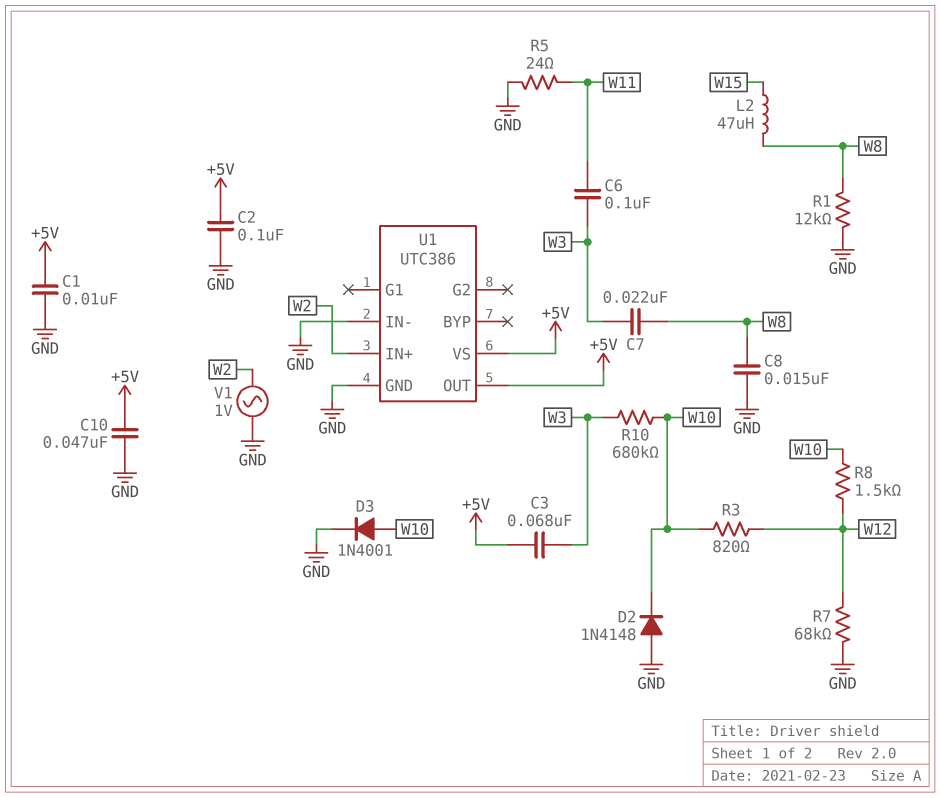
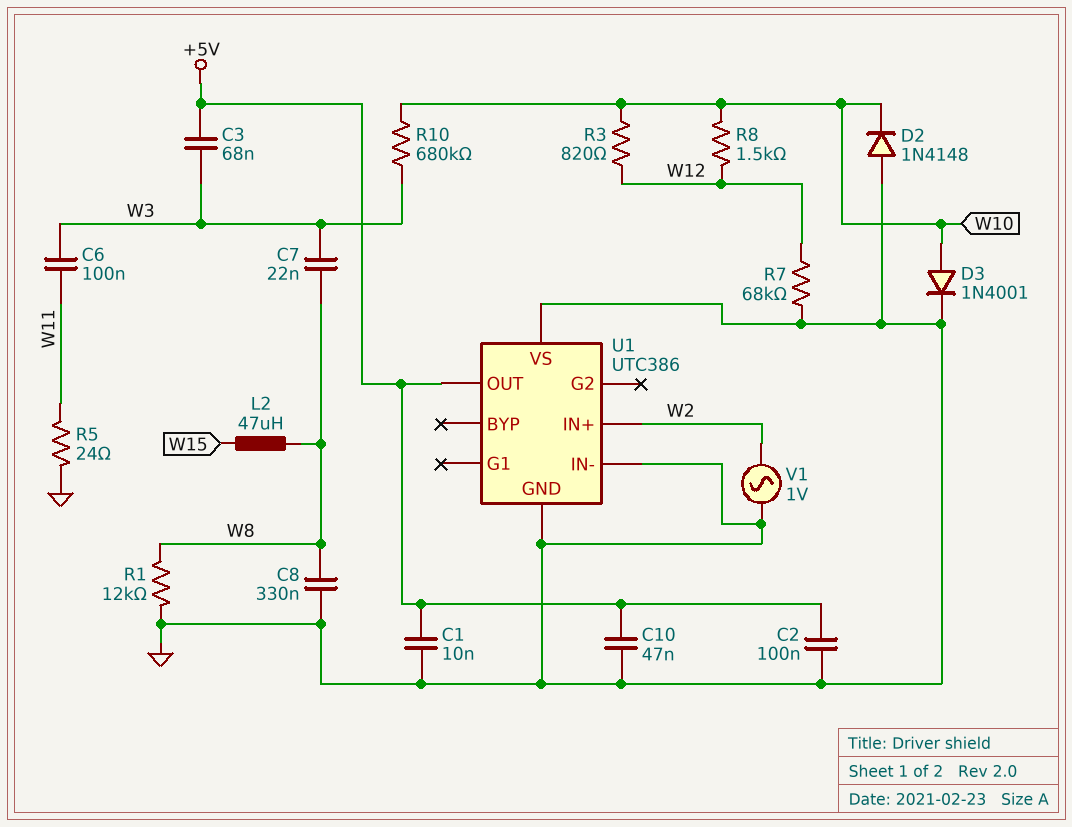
C8: 15nF (GND, W8) -> 330nF (GND, W8)
U1 pin VS: +5V -> GND

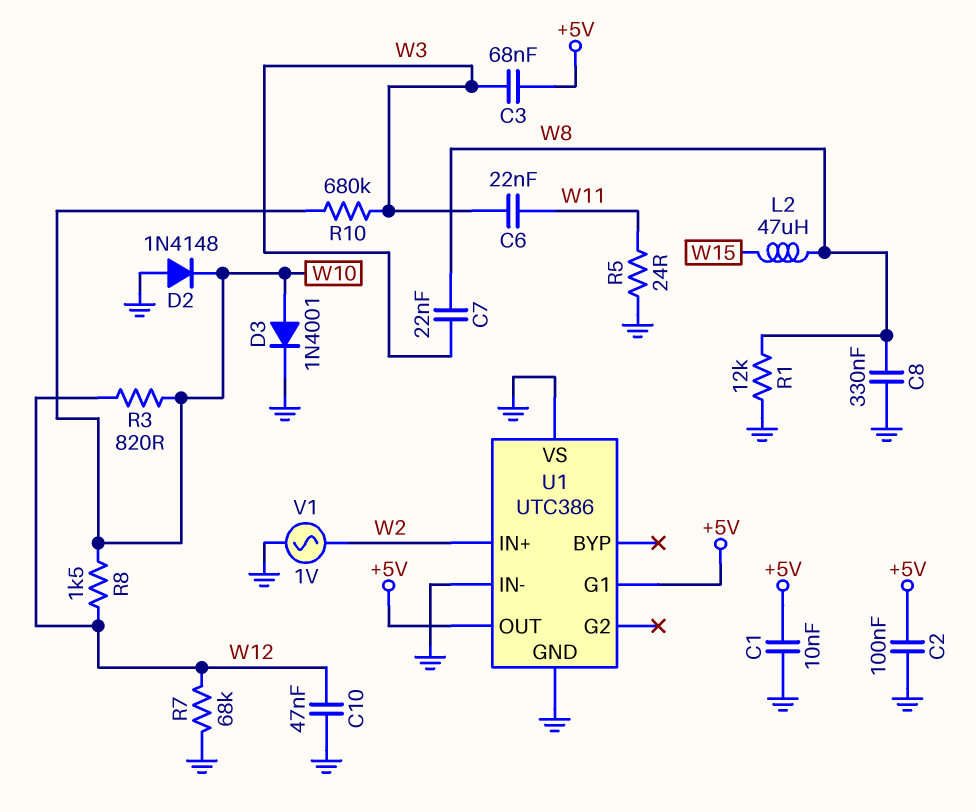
C6: 100nF (W3, W11) -> 22nF (W3, W11)
C10: 47nF (+5V, GND) -> 47nF (GND, W12)
U1 pin G1: none -> +5V

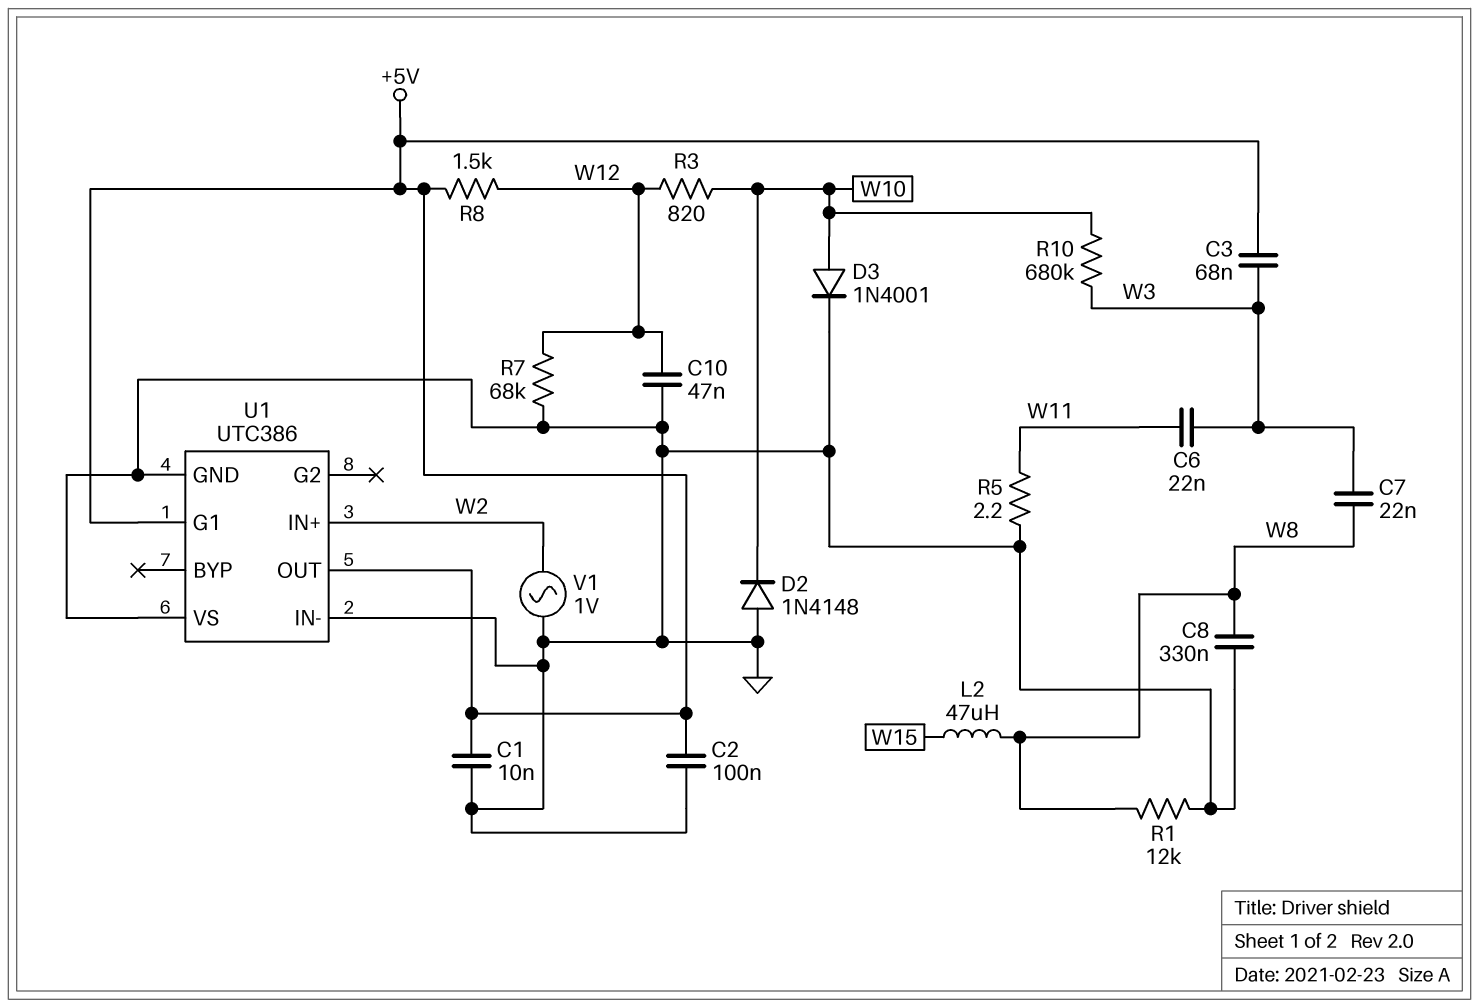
R5: 24 (GND, W11) -> 2.2 (GND, W11)
R8: 1.5k (W10, W12) -> 1.5k (+5V, W12)

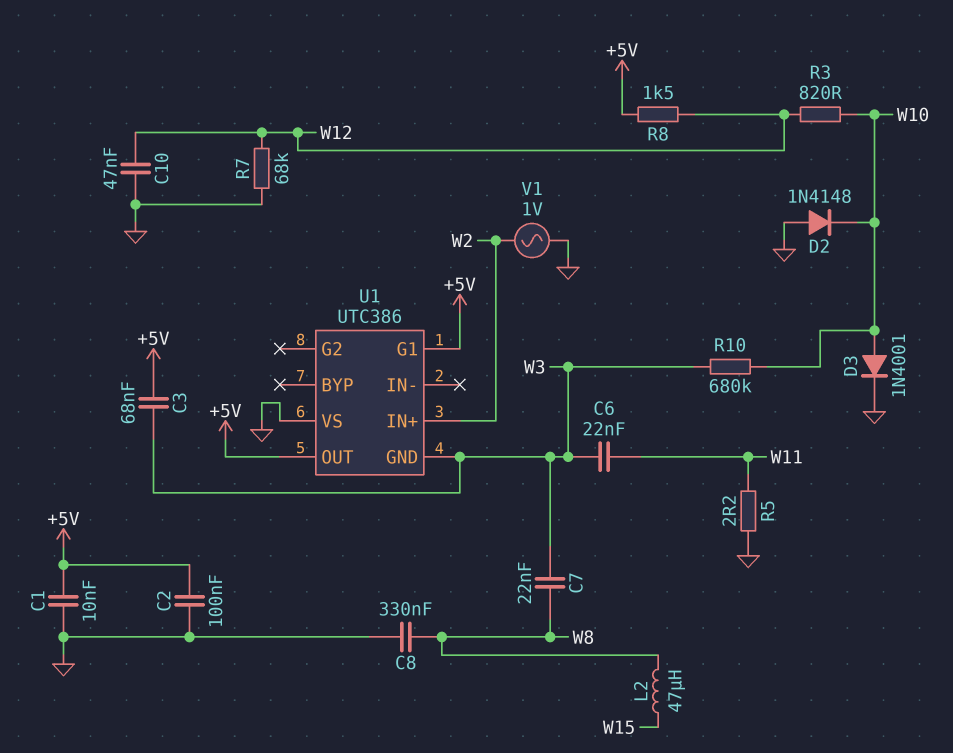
R1: 12k (GND, W8) -> none
U1 pin GND: GND -> W3
U1 pin IN-: GND -> none

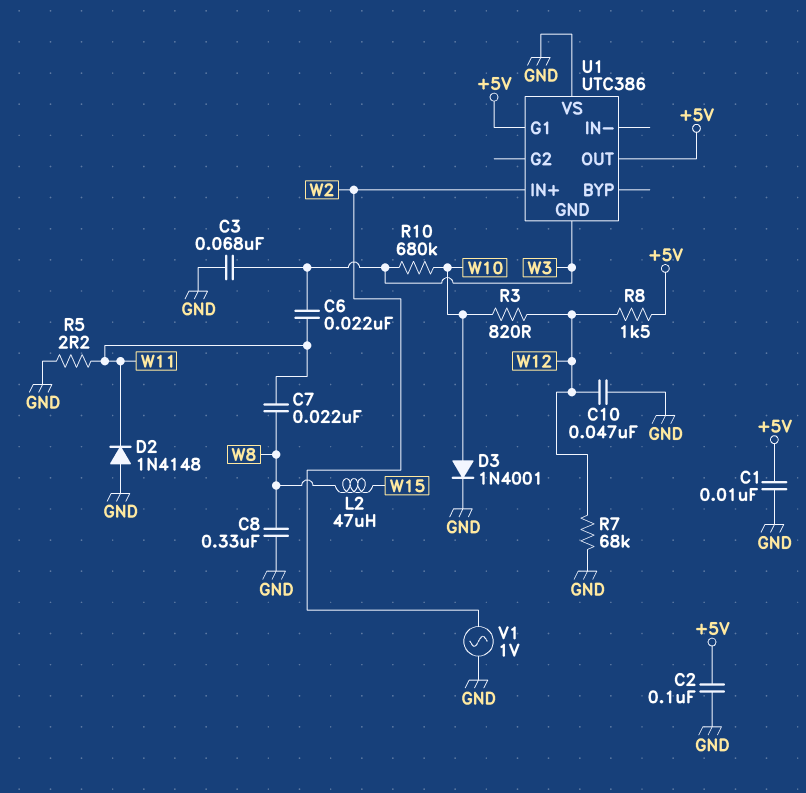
C3: 68nF (+5V, W3) -> 68nF (GND, W3)
C7: 22nF (W3, W8) -> 22nF (W8, W11)
D2: diode 1N4148 (A GND, K W10) -> diode 1N4148 (A GND, K W11)

